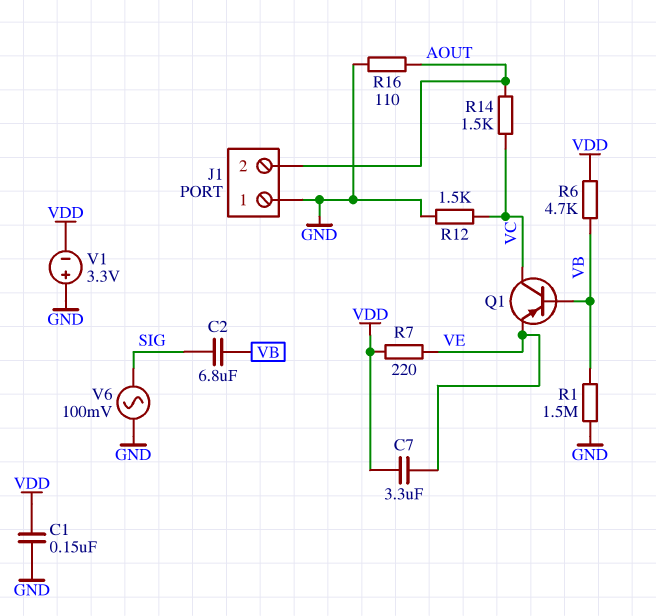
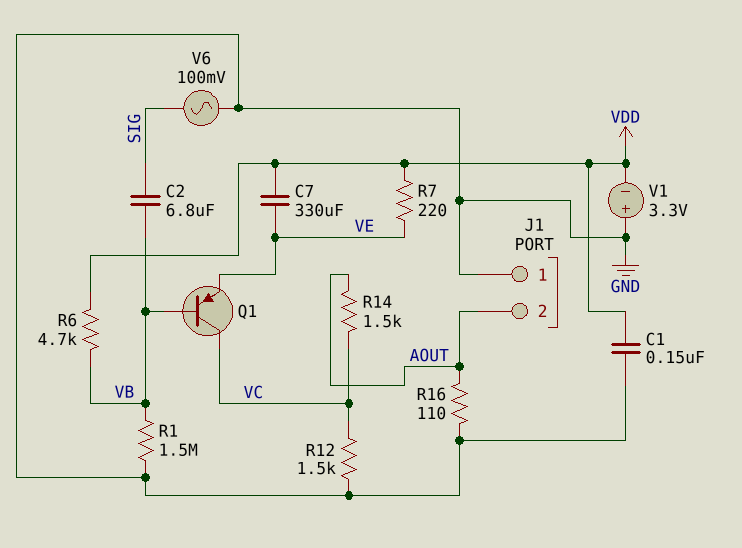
C7: 3.3uF (VDD, VE) -> 330uF (VDD, VE)

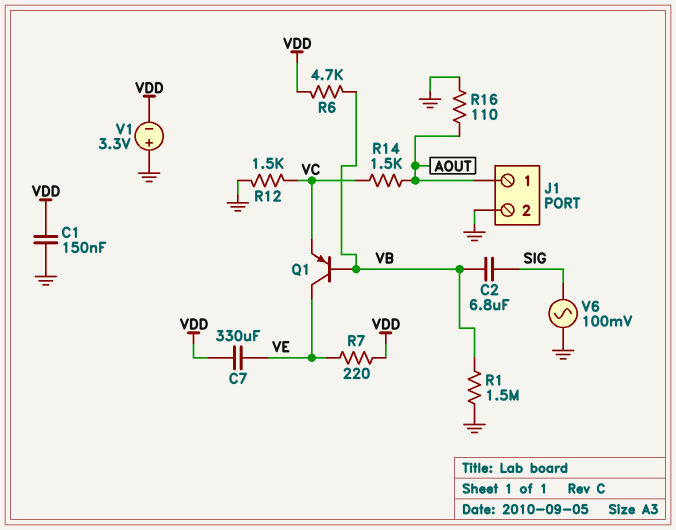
J1 pin 1: GND -> AOUT
J1 pin 2: AOUT -> GND
Q1: PNP (B VB, C VC, E VE) -> PNP (B VB, C VE, E VC)

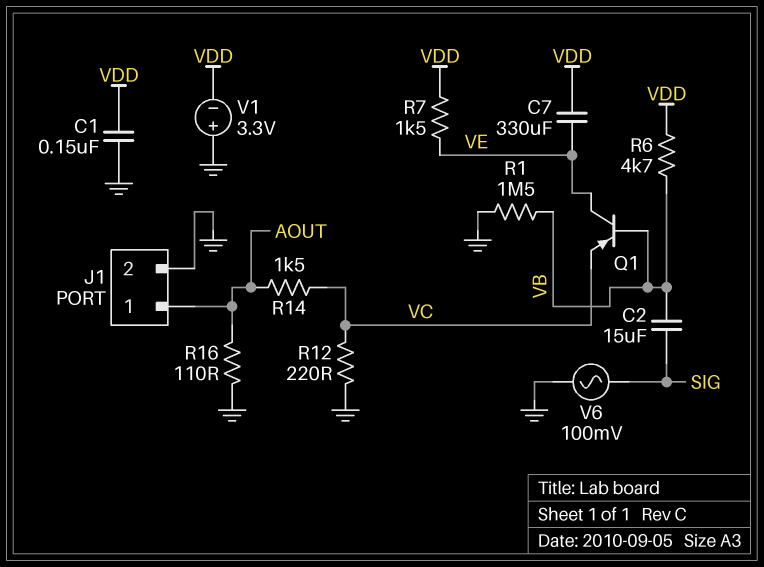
C2: 6.8uF (SIG, VB) -> 15uF (SIG, VB)
R7: 220 (VDD, VE) -> 1.5k (VDD, VE)
R12: 1.5k (GND, VC) -> 220 (GND, VC)

